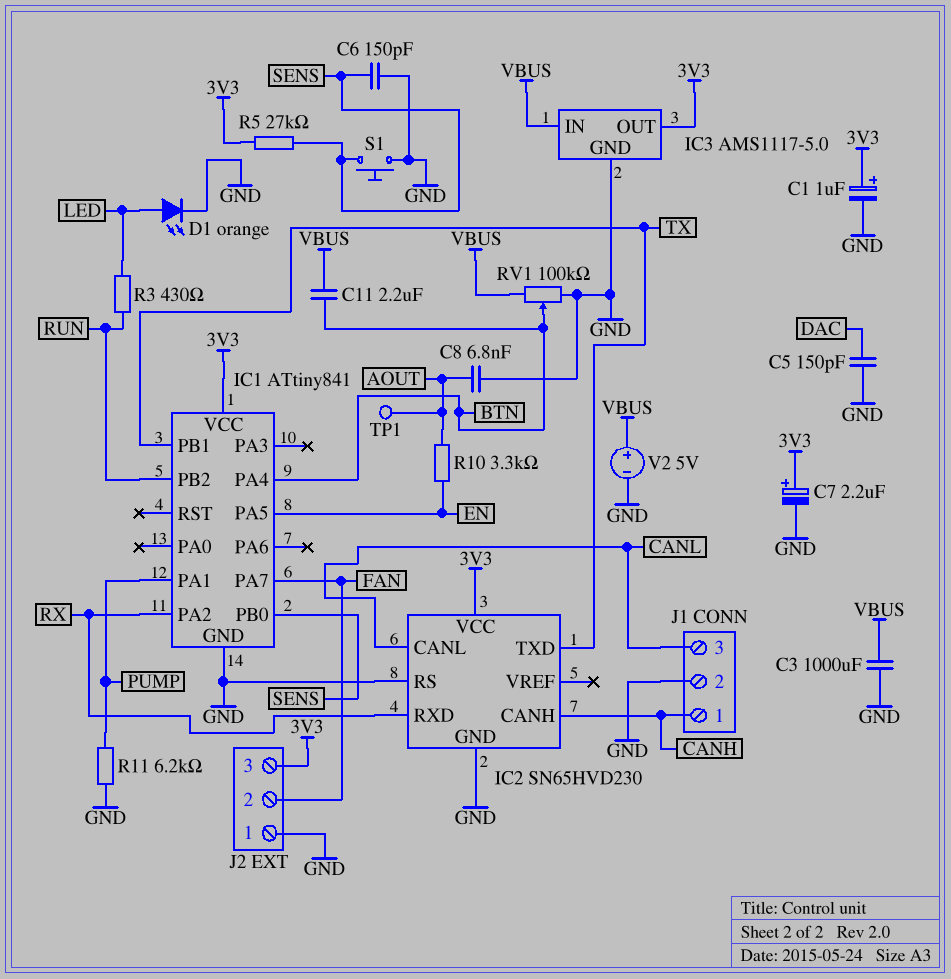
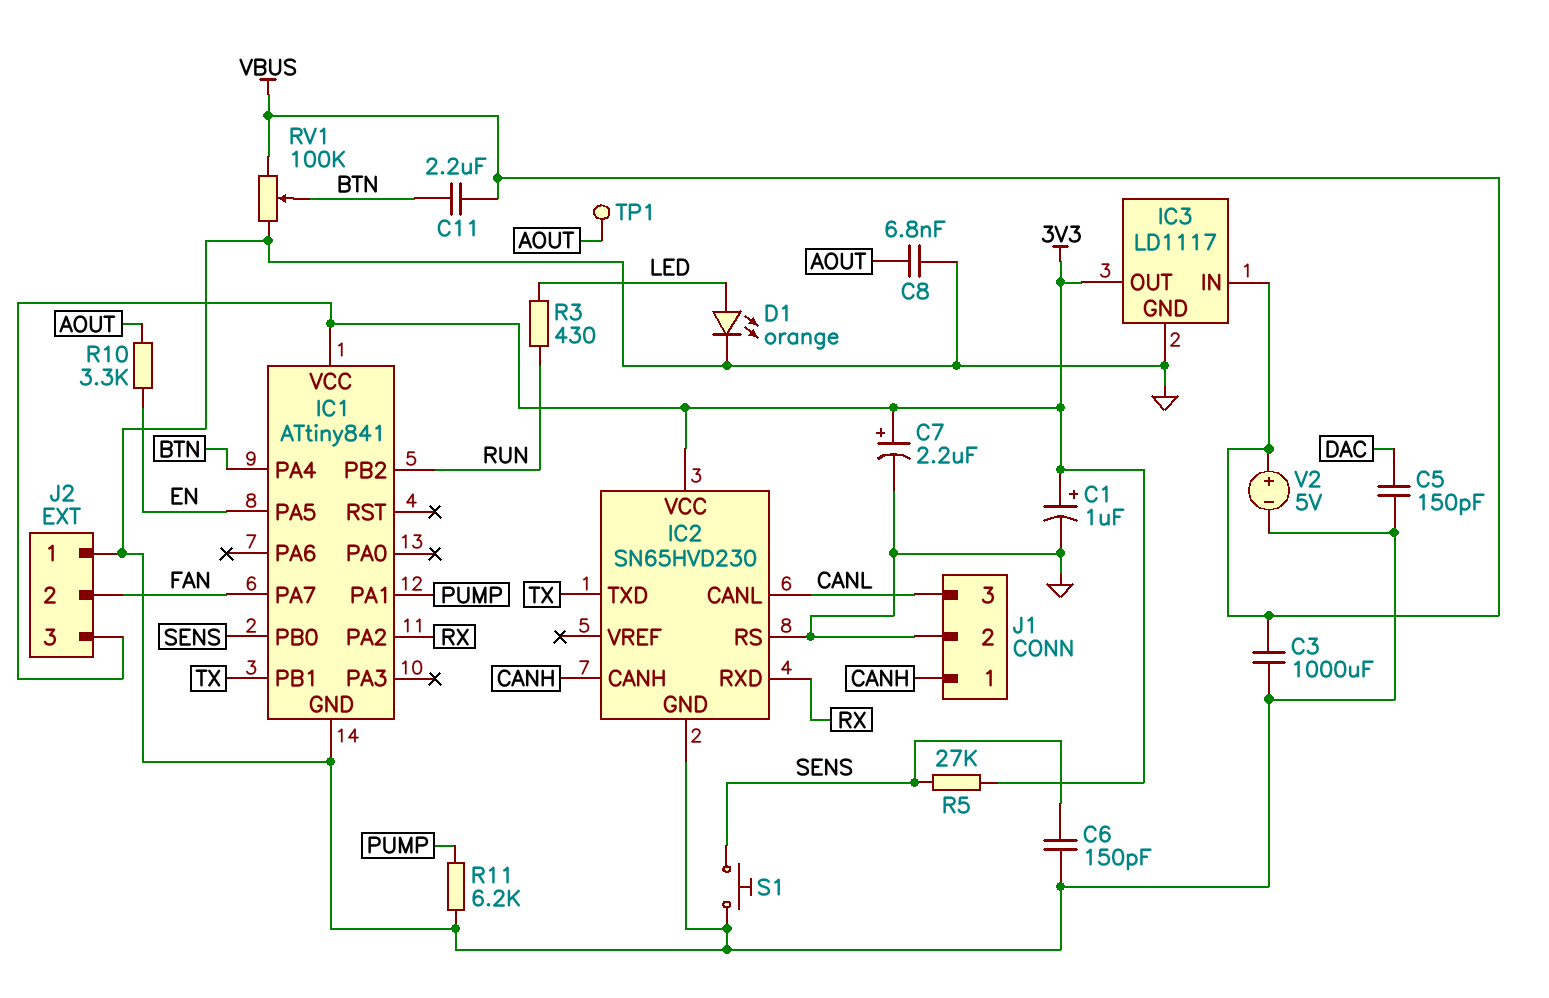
IC3: AMS1117-5.0 -> LD1117

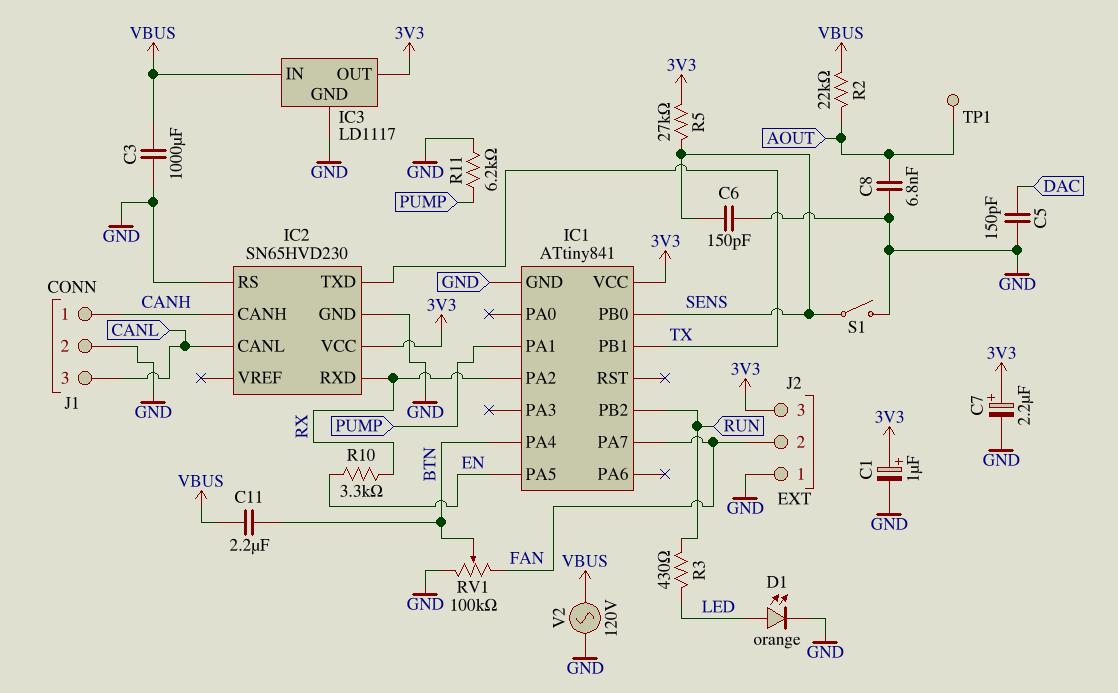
R2: none -> 22k (AOUT, VBUS)
R10: 3.3k (AOUT, EN) -> 3.3k (EN, RX)
RV1: 100k (GND, VBUS, wiper BTN) -> 100k (FAN, GND, wiper BTN)
S1: button (GND, SENS) -> switch (GND, SENS)
V2: 5V (plus VBUS, minus GND) -> AC 120V (GND, VBUS)

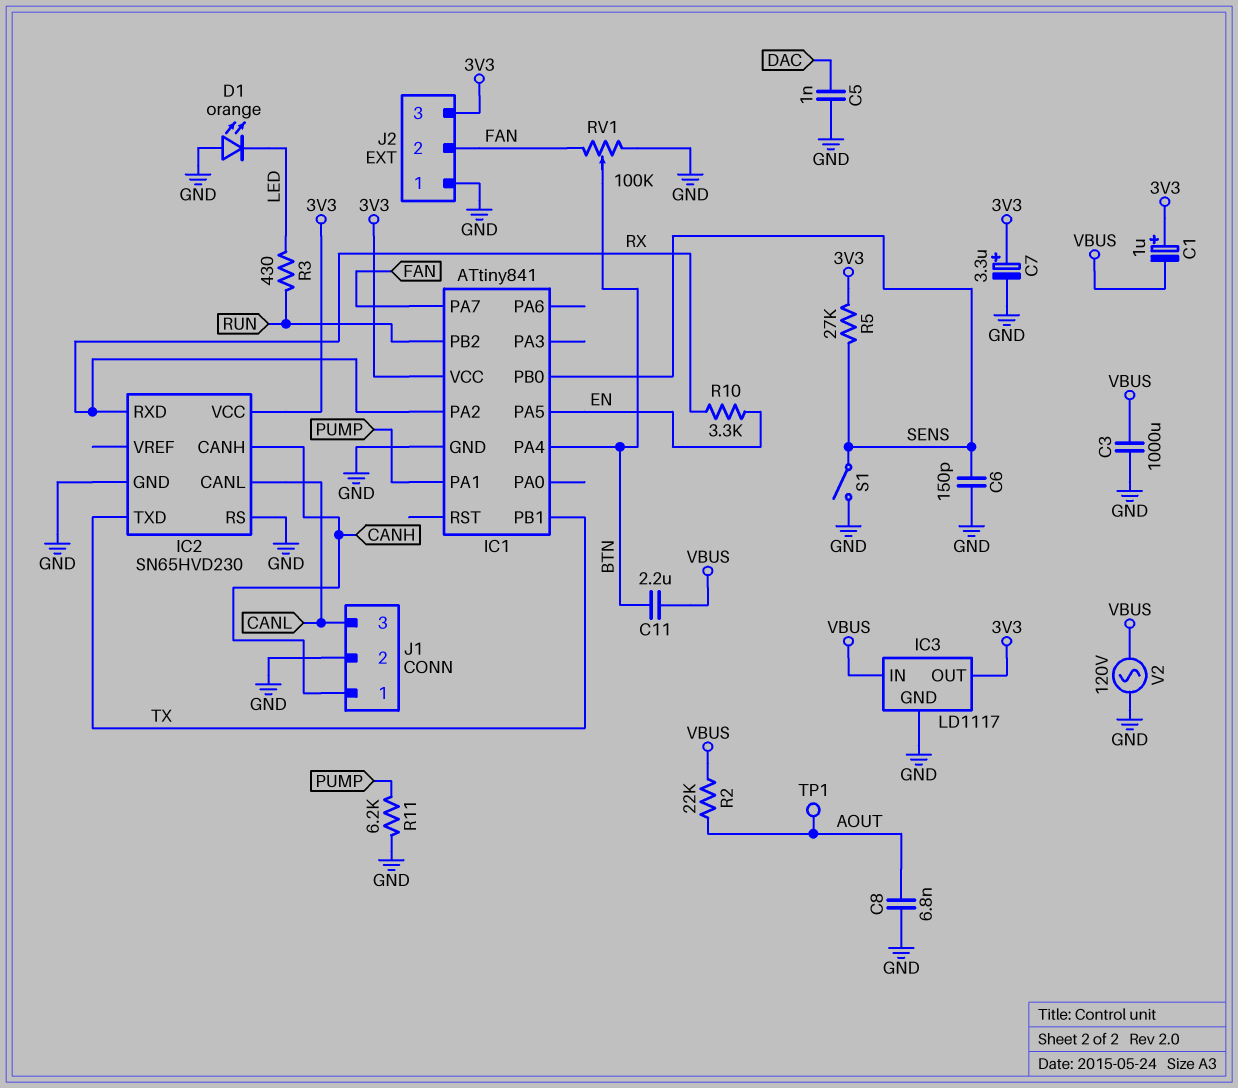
C1: 1uF (plus 3V3, minus GND) -> 1uF (plus 3V3, minus VBUS)
C5: 150pF (DAC, GND) -> 1nF (DAC, GND)
C7: 2.2uF (plus 3V3, minus GND) -> 3.3uF (plus 3V3, minus GND)
D1: LED orange (A LED, K GND) -> LED orange (A GND, K LED)

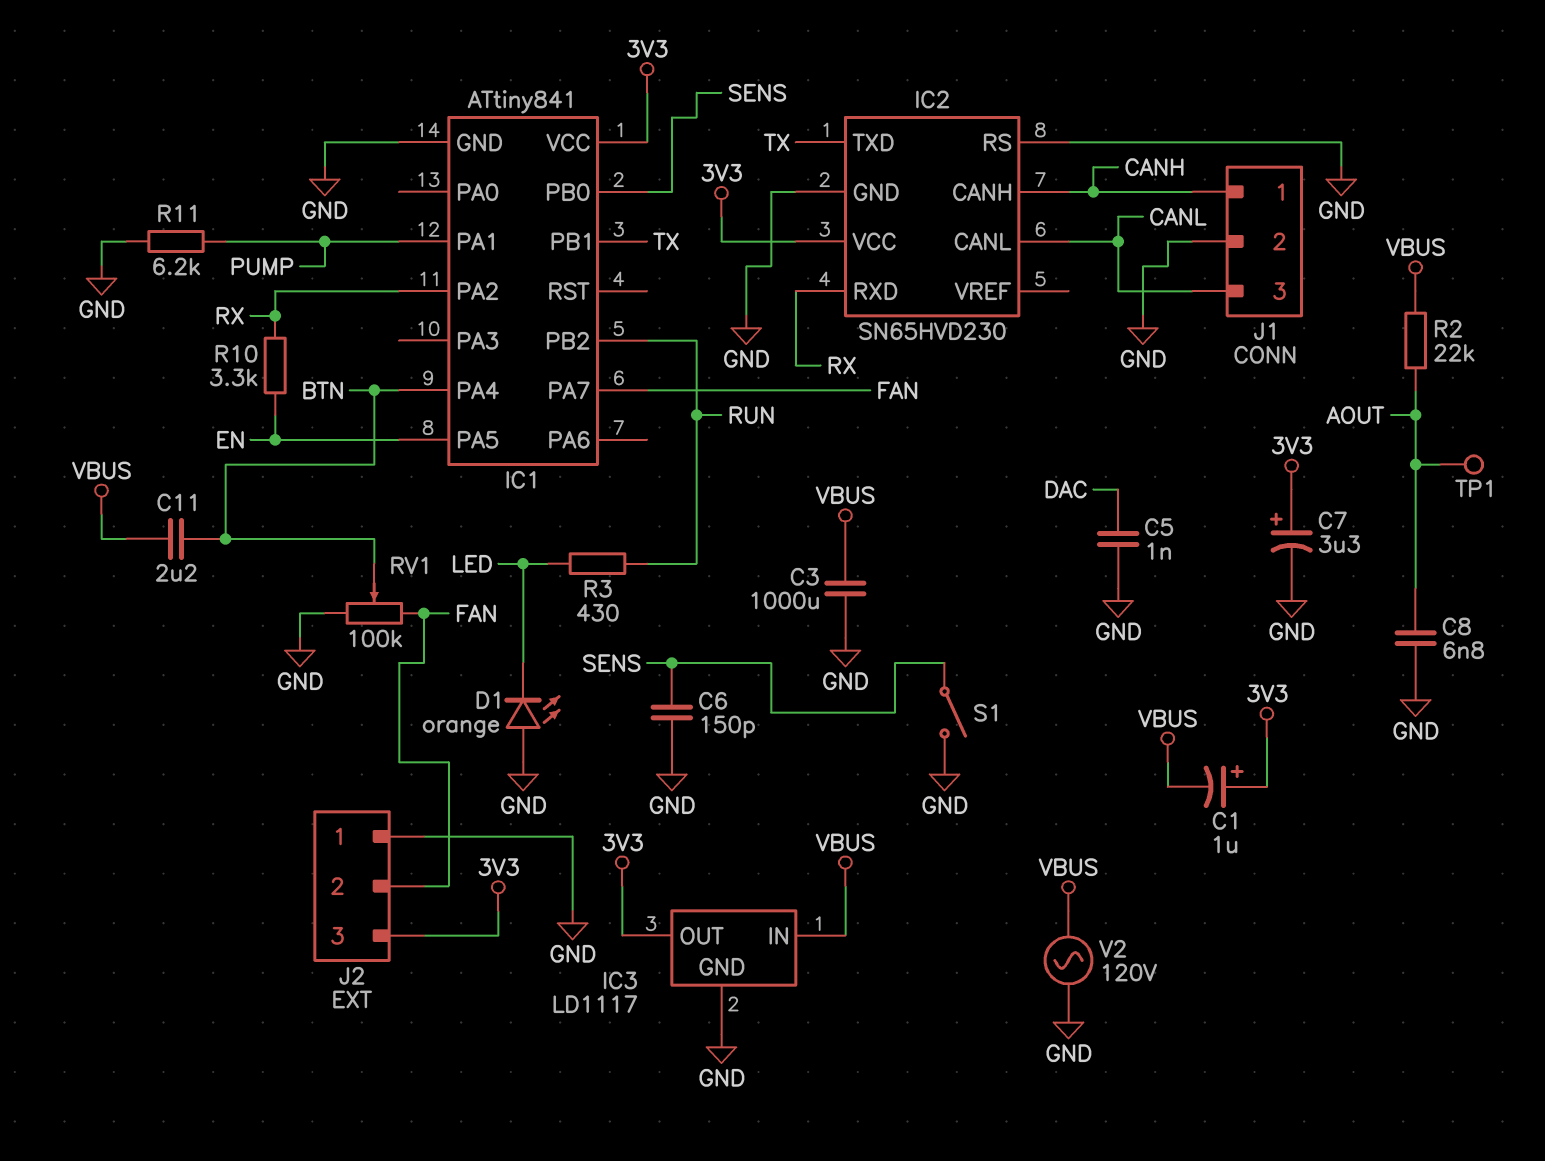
R5: 27k (3V3, SENS) -> none

